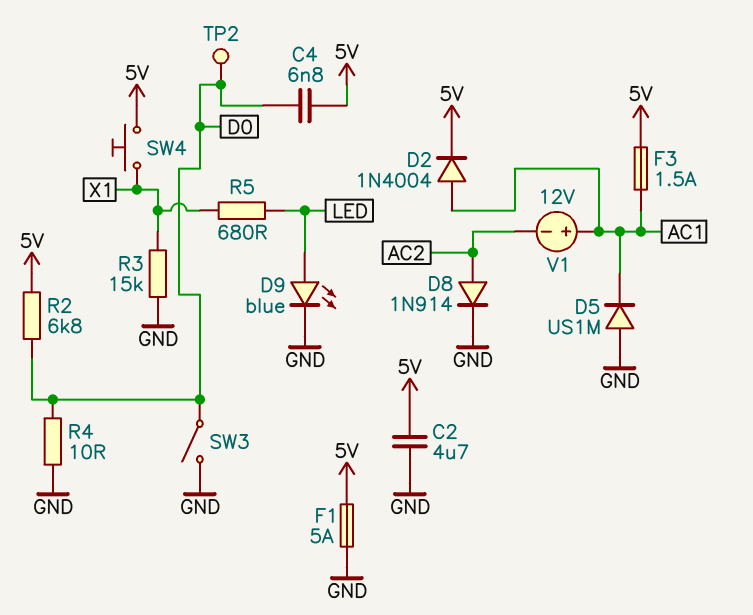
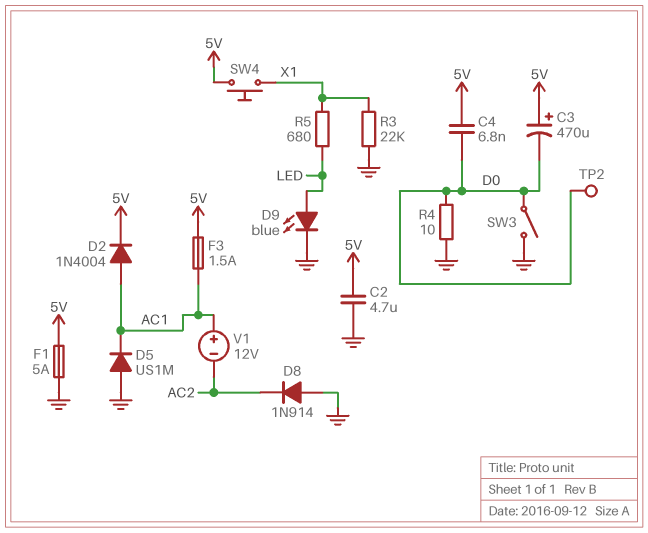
C3: none -> 470uF (plus 5V, minus D0)
D8: diode 1N914 (A AC2, K GND) -> diode 1N914 (A GND, K AC2)
R2: 6.8k (5V, D0) -> none
R3: 15k (GND, X1) -> 22k (GND, X1)

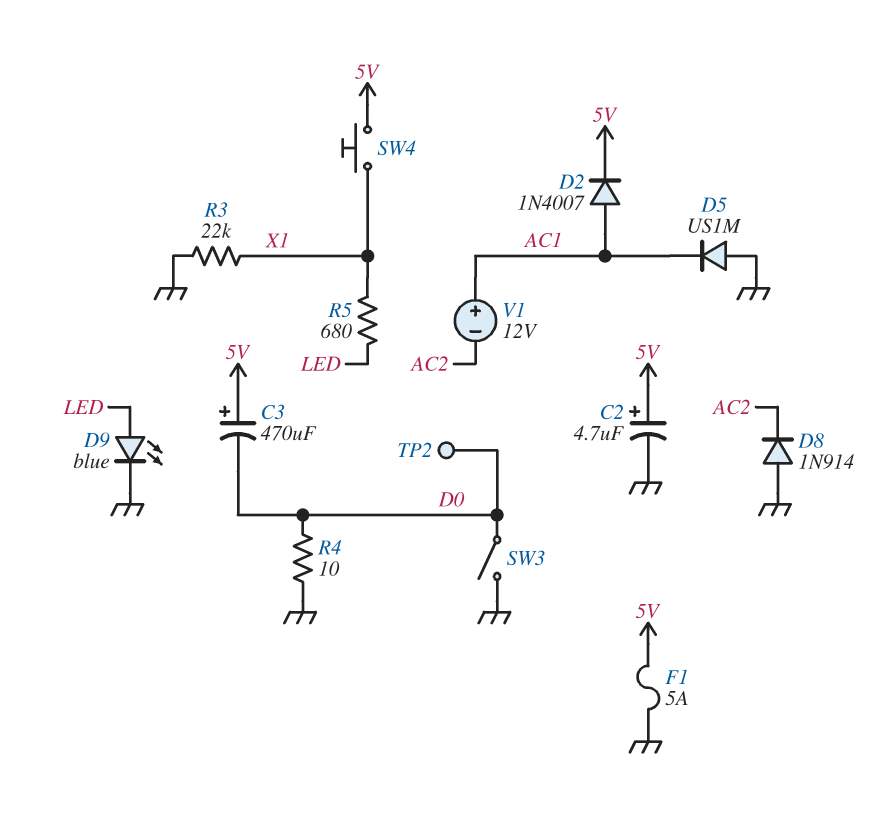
C2: 4.7uF (5V, GND) -> 4.7uF (plus 5V, minus GND)
C4: 6.8nF (5V, D0) -> none
D2: diode 1N4004 (A AC1, K 5V) -> diode 1N4007 (A AC1, K 5V)
F3: 1.5A (5V, AC1) -> none

